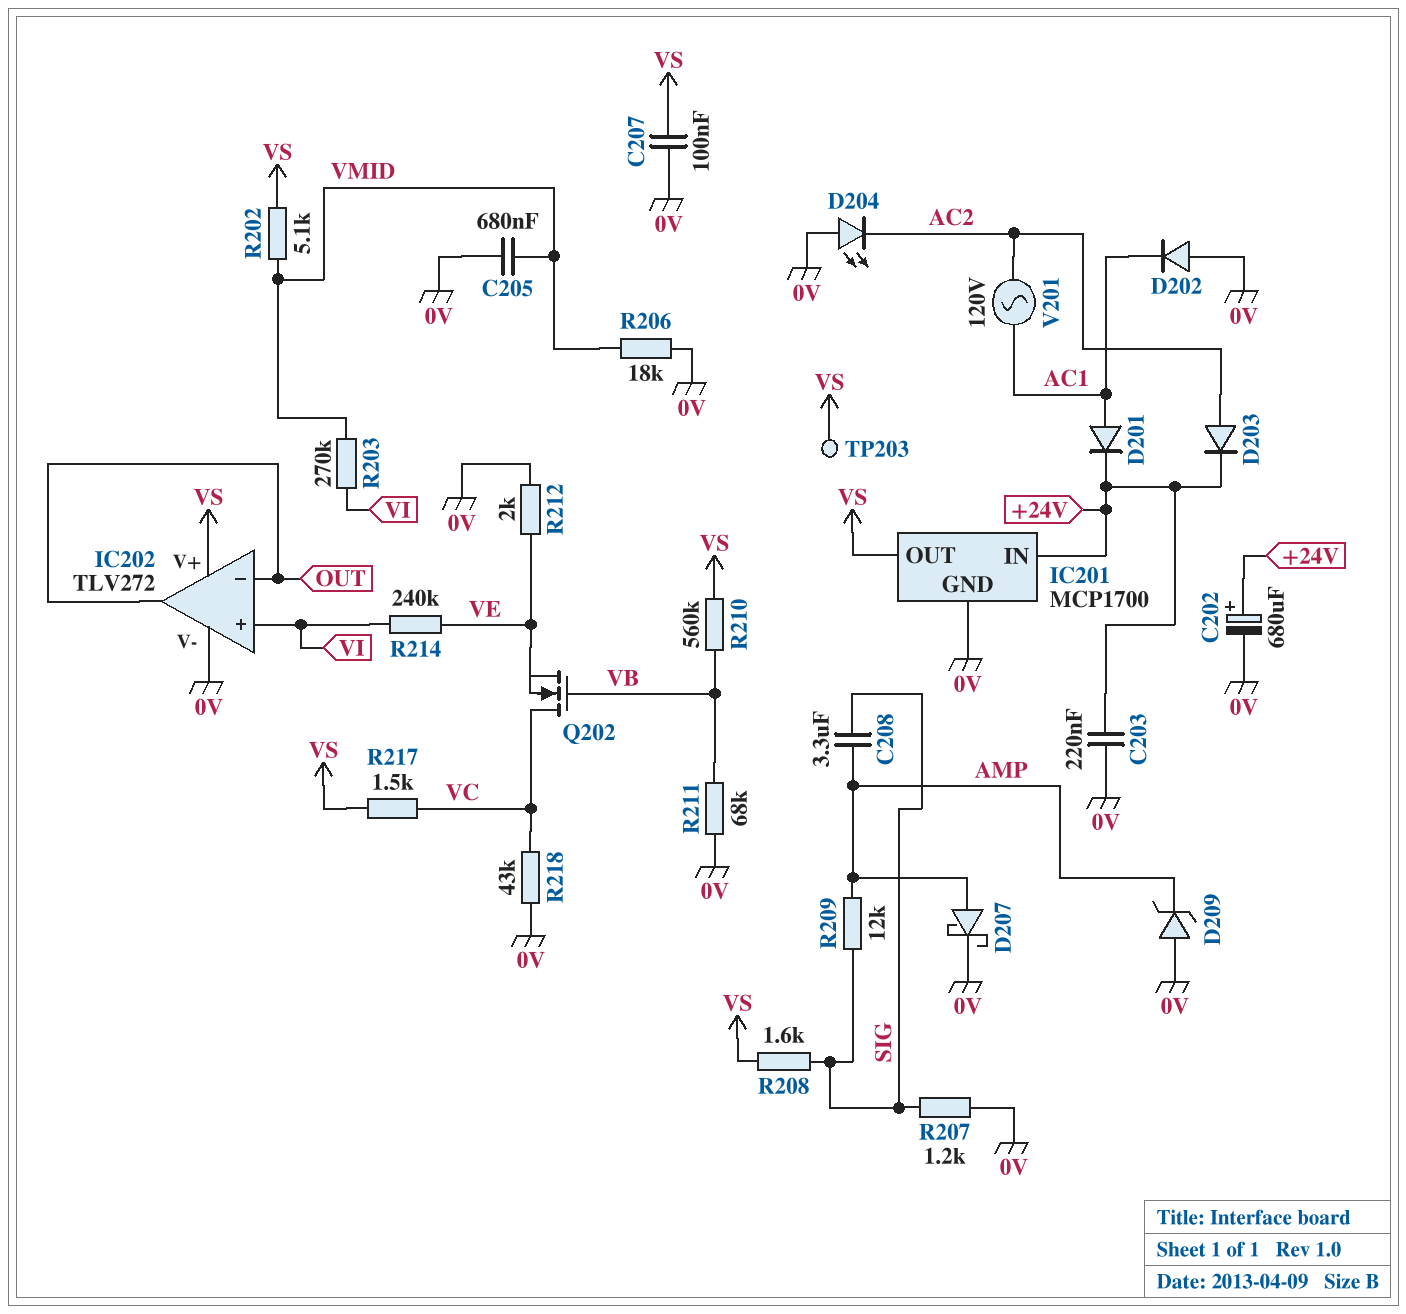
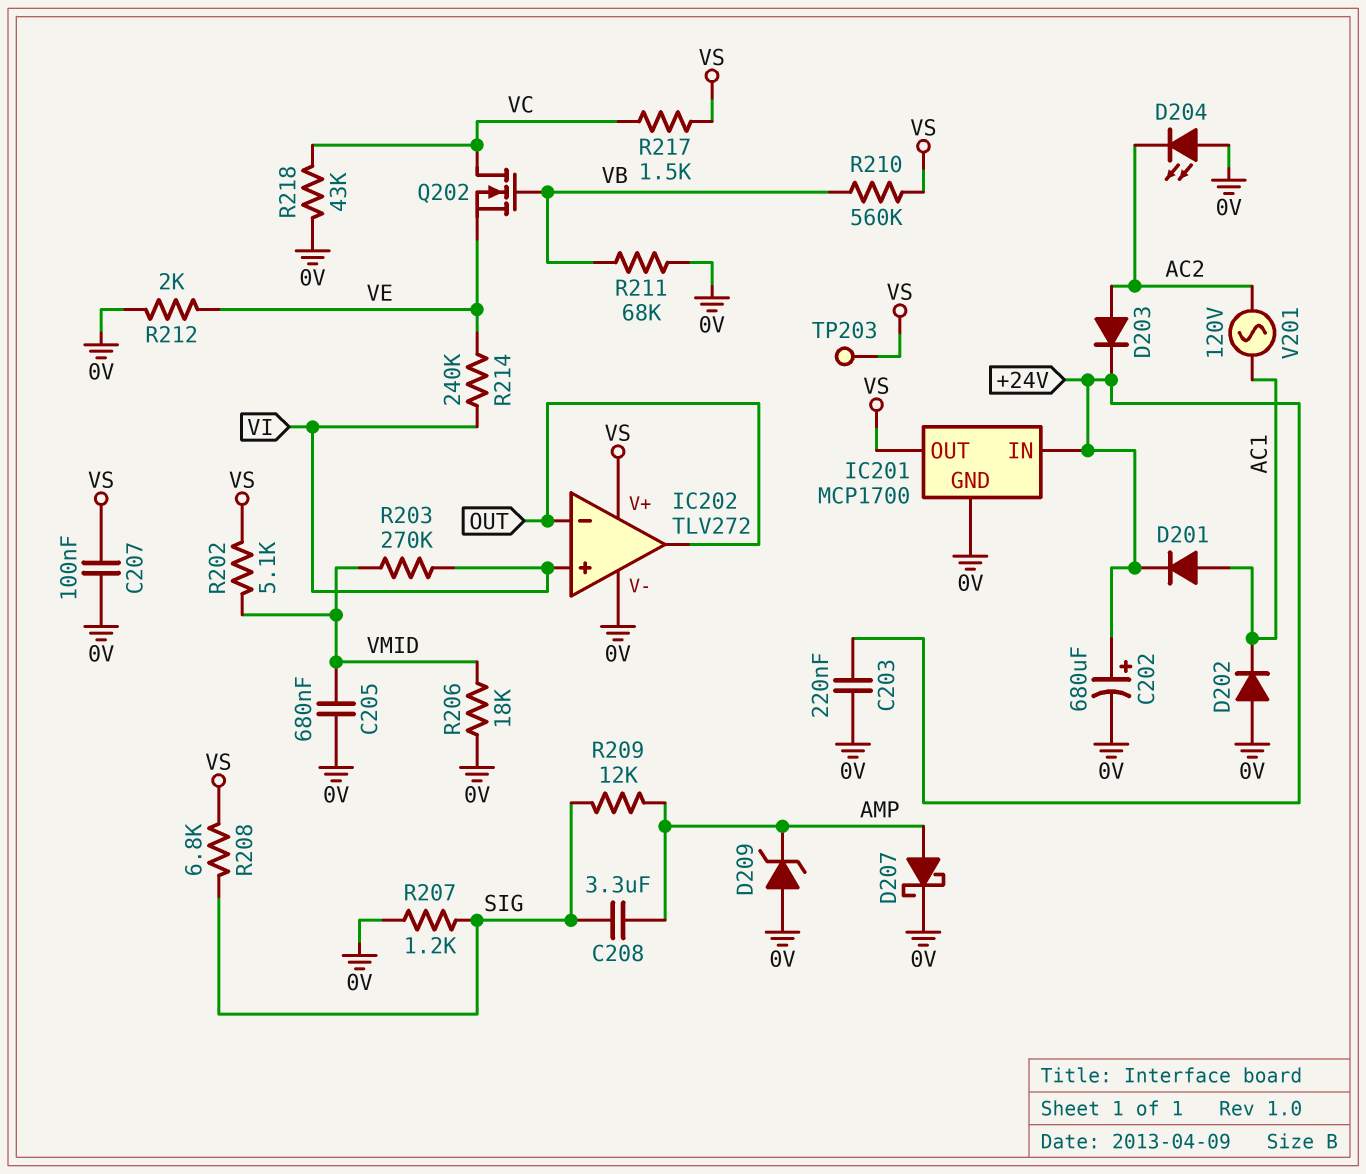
R208: 1.6k (SIG, VS) -> 6.8k (SIG, VS)

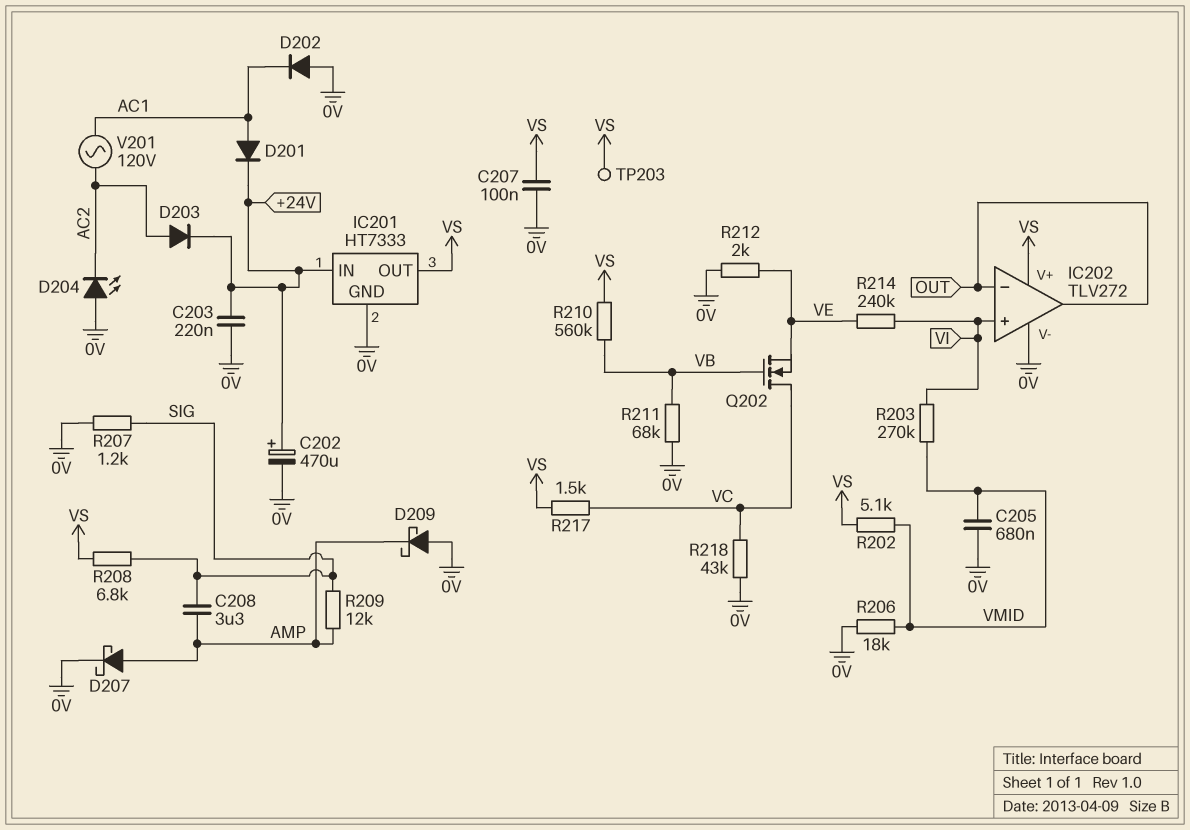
C202: 680uF (plus +24V, minus 0V) -> 470uF (plus +24V, minus 0V)
D209: zener (A 0V, K AMP) -> schottky (A 0V, K AMP)
IC201: MCP1700 -> HT7333

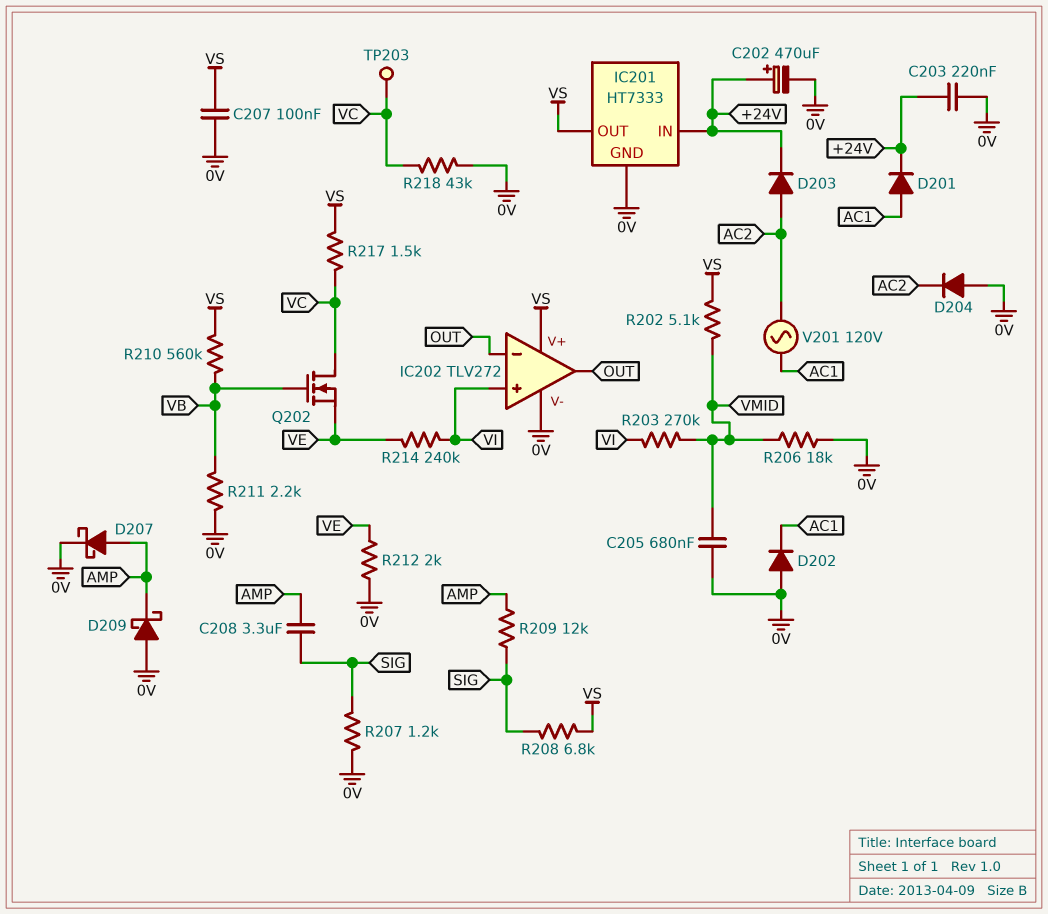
D204: LED (A 0V, K AC2) -> diode (A 0V, K AC2)
R211: 68k (0V, VB) -> 2.2k (0V, VB)
TP203: test point (VS) -> test point (VC)

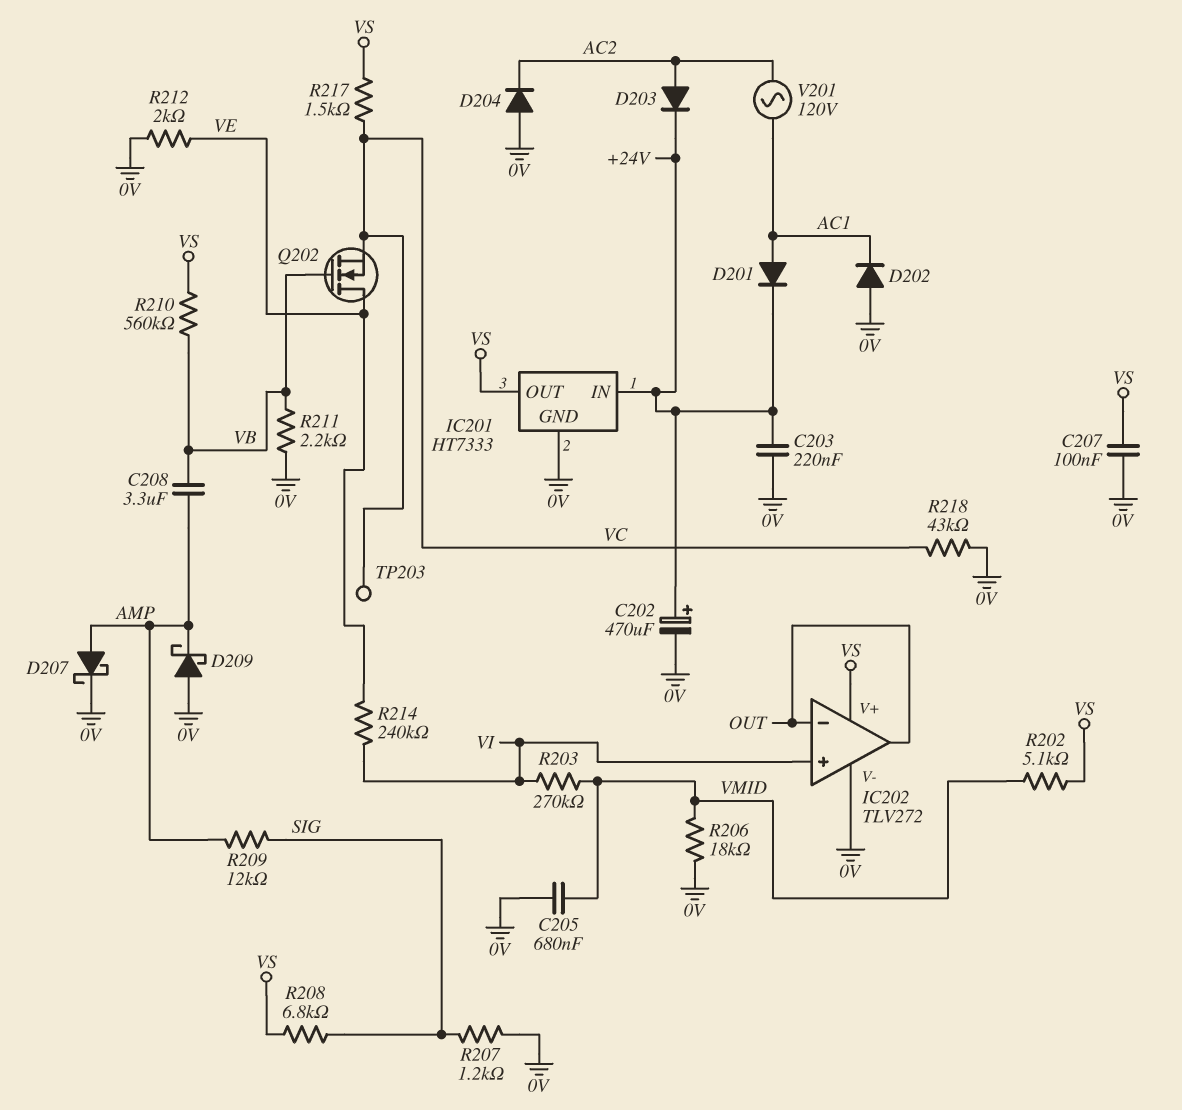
C208: 3.3uF (AMP, SIG) -> 3.3uF (AMP, VB)
Q202: NMOS (G VB, D VC, S VE) -> NMOS (G VB, D VE, S VC)

